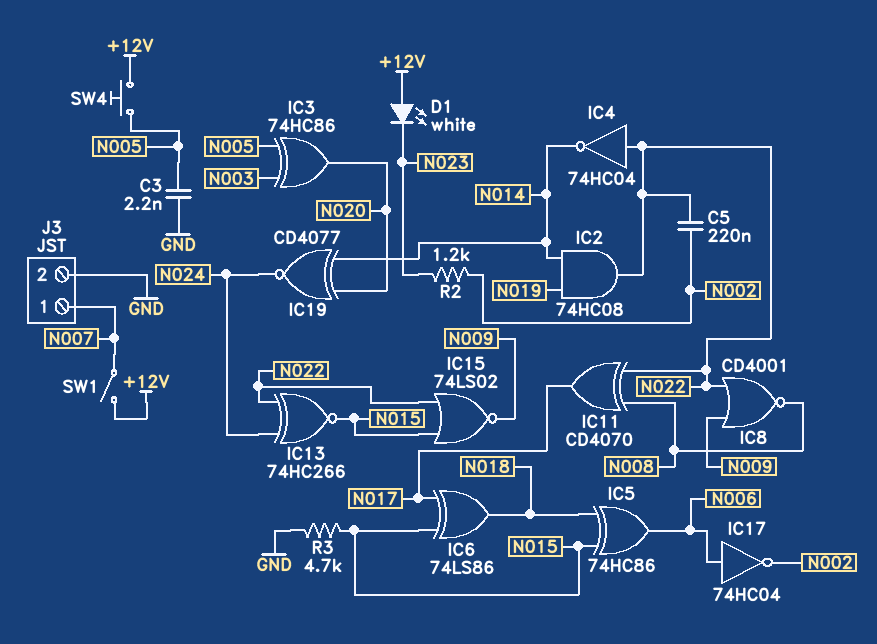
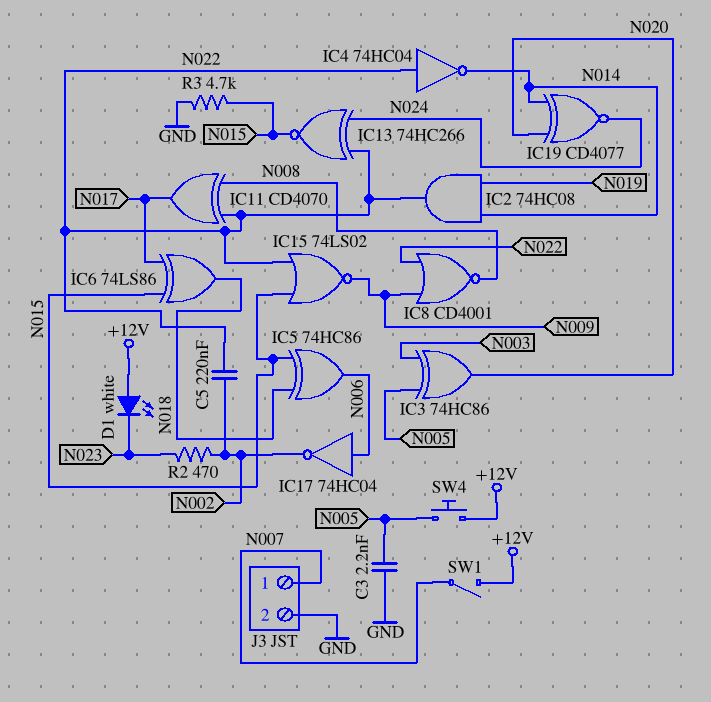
R2: 1.2k (N002, N023) -> 470 (N002, N023)

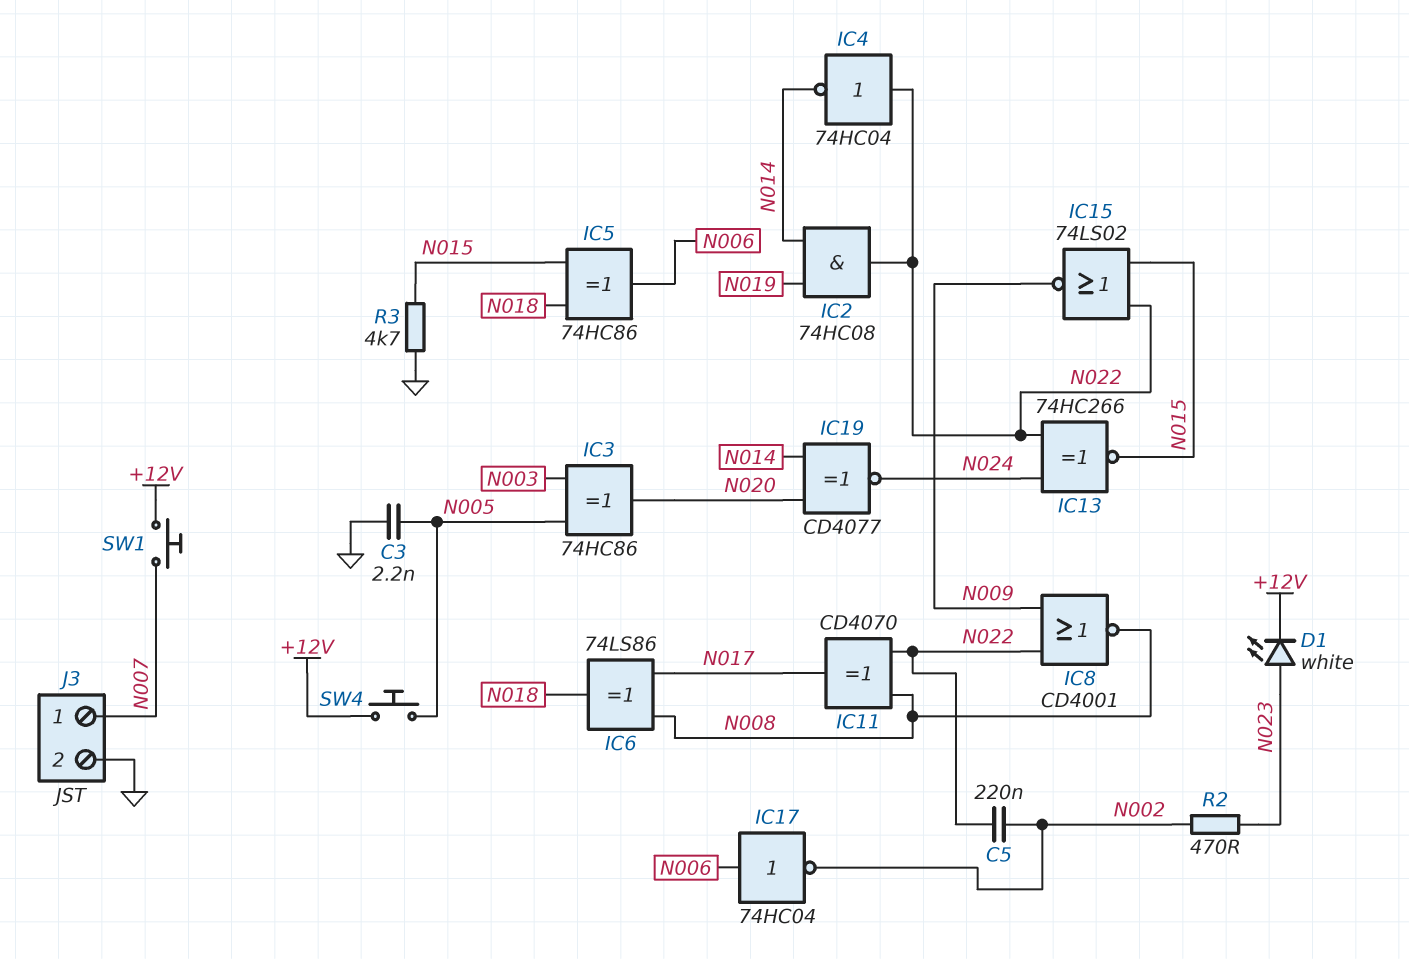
D1: LED white (A +12V, K N023) -> LED white (A N023, K +12V)
IC6: XOR 74LS86 (in N015, in N017, out N018) -> XOR 74LS86 (in N008, in N017, out N018)
SW1: switch (+12V, N007) -> button (+12V, N007)

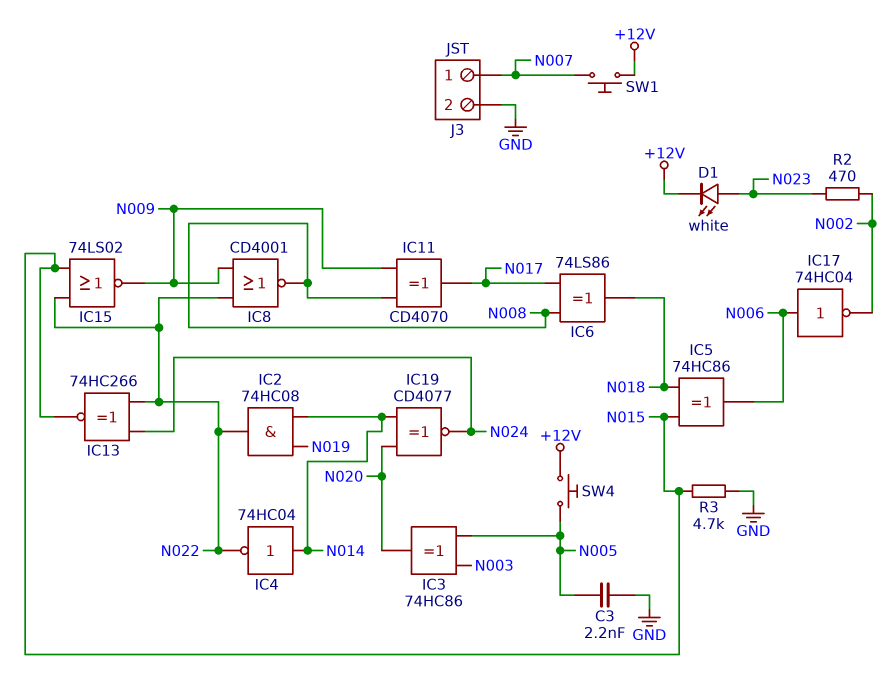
C5: 220nF (N002, N022) -> none
IC4: NOT 74HC04 (in N022, out N014) -> NOT 74HC04 (in N014, out N022)
IC11: XOR CD4070 (in N008, in N022, out N017) -> XOR CD4070 (in N008, in N009, out N017)

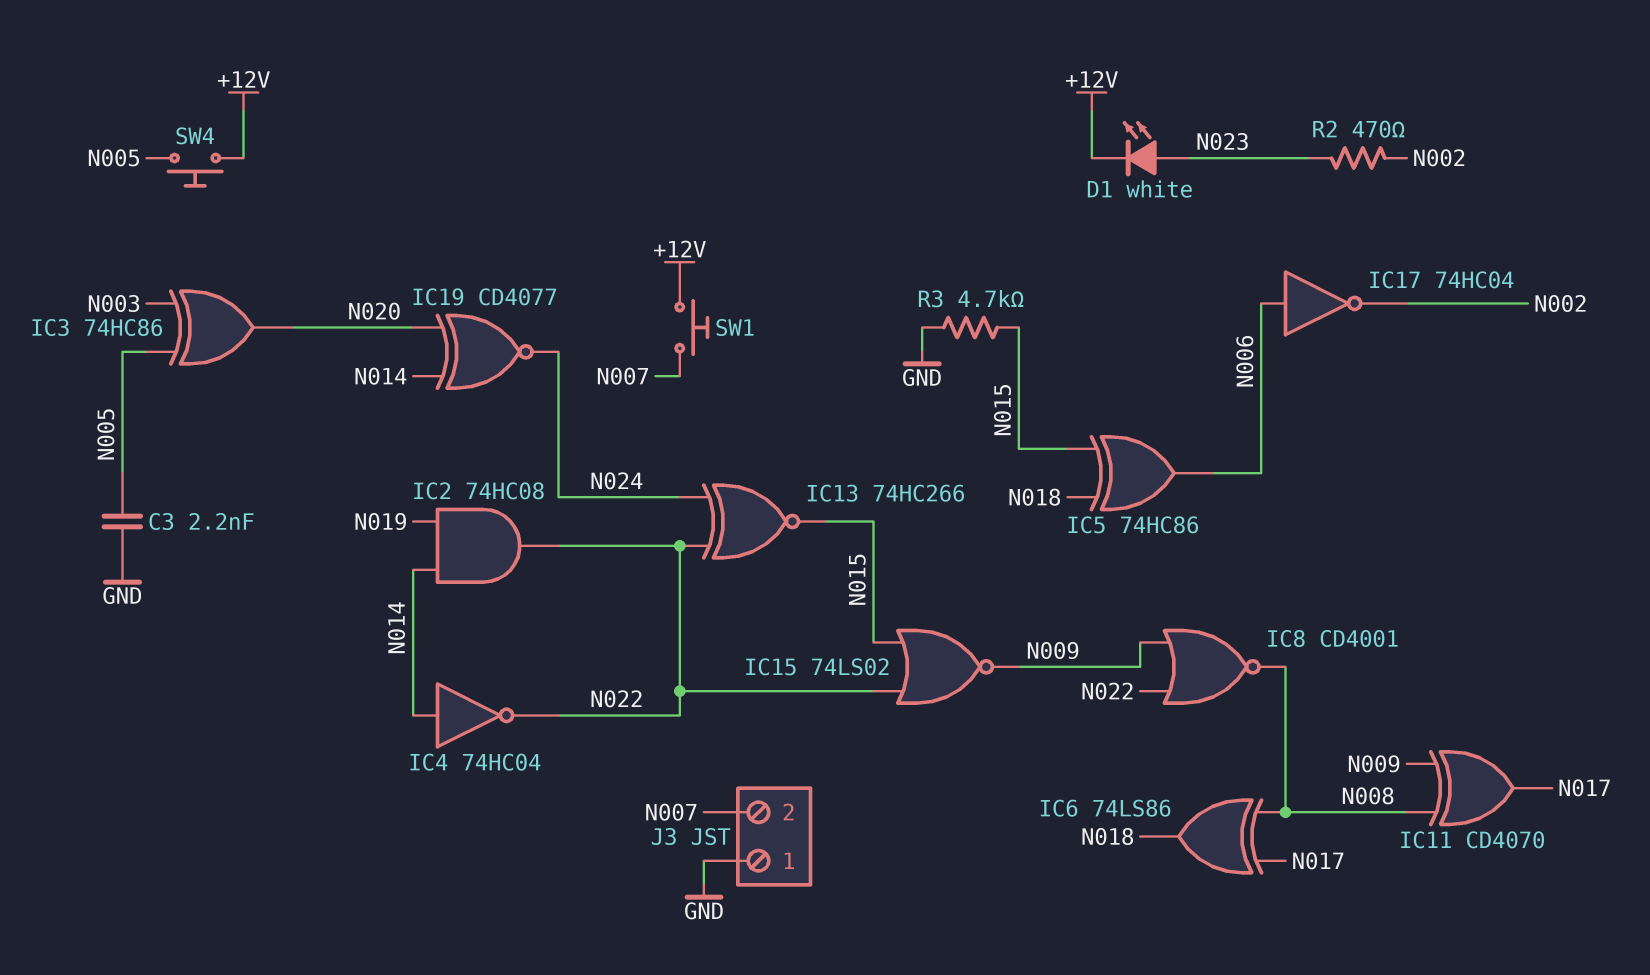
J3 pin 1: N007 -> GND
J3 pin 2: GND -> N007

